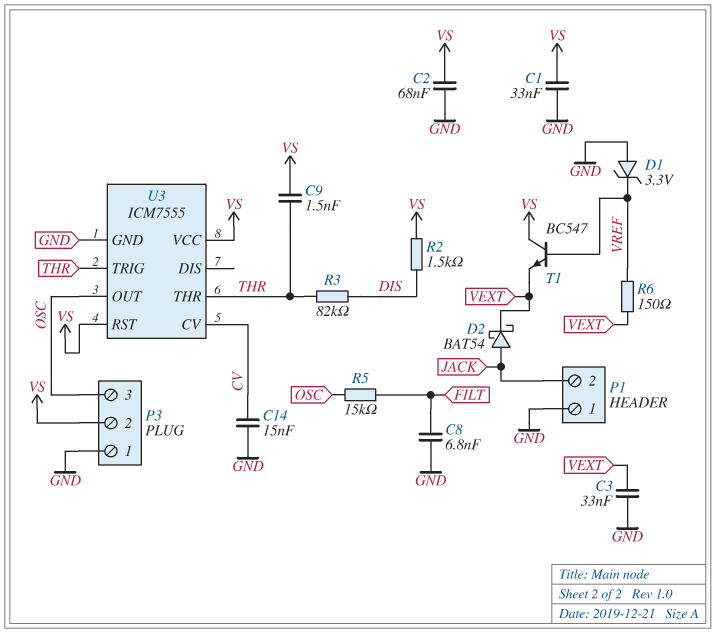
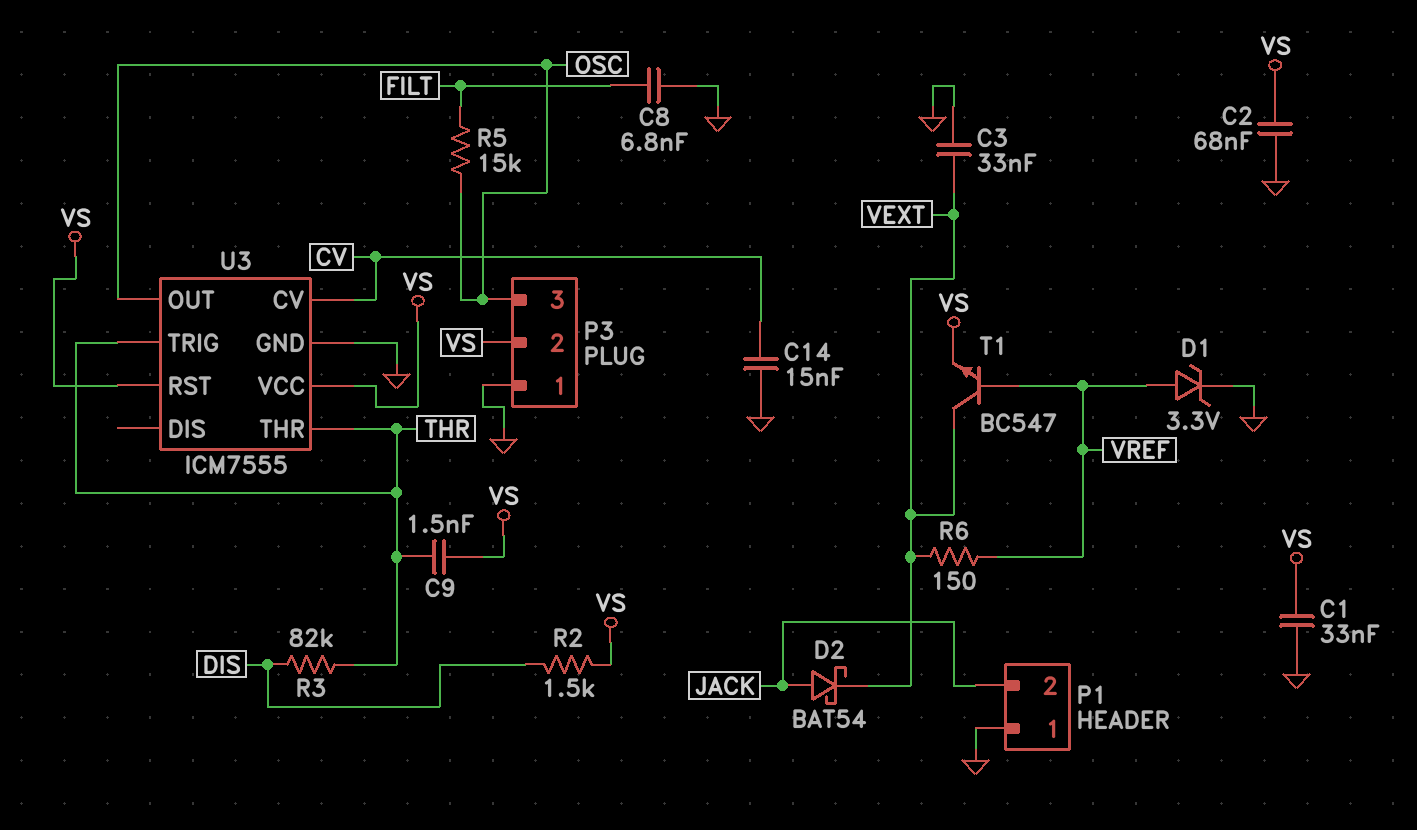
D1: zener 3.3V (A GND, K VREF) -> zener 3.3V (A VREF, K GND)
T1: NPN BC547 (B VREF, C VS, E VEXT) -> NPN BC547 (B VREF, C VEXT, E VS)

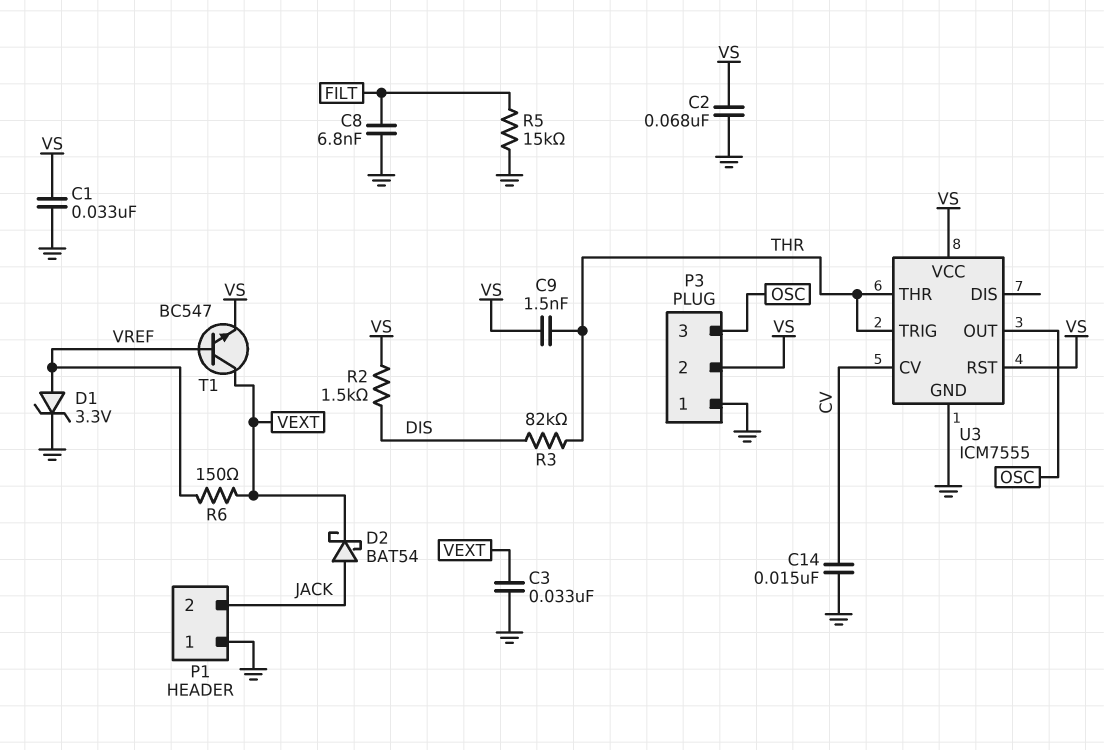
R5: 15k (FILT, OSC) -> 15k (FILT, GND)

